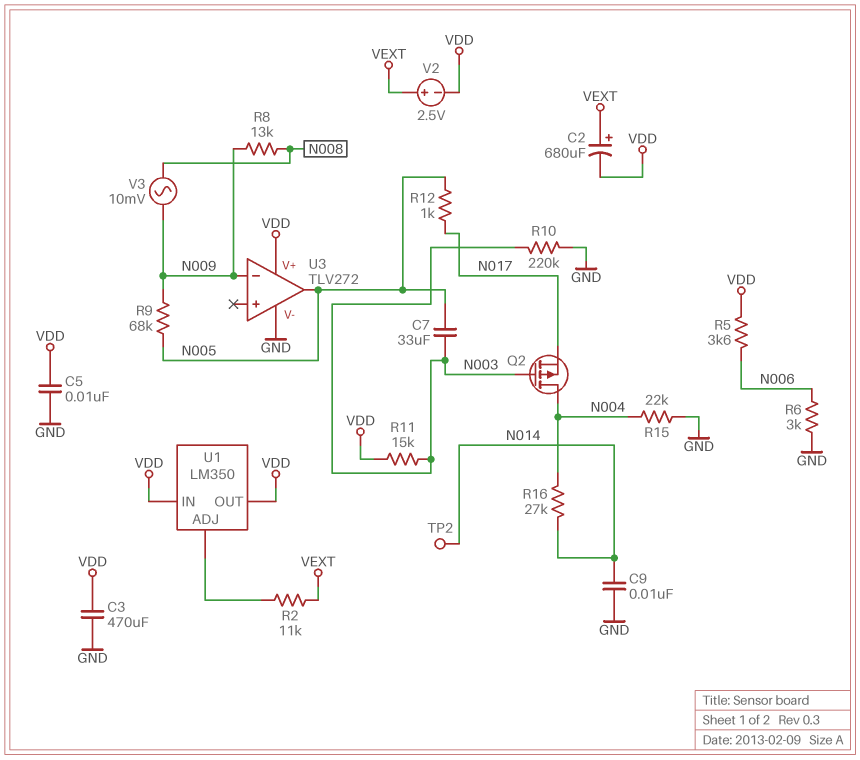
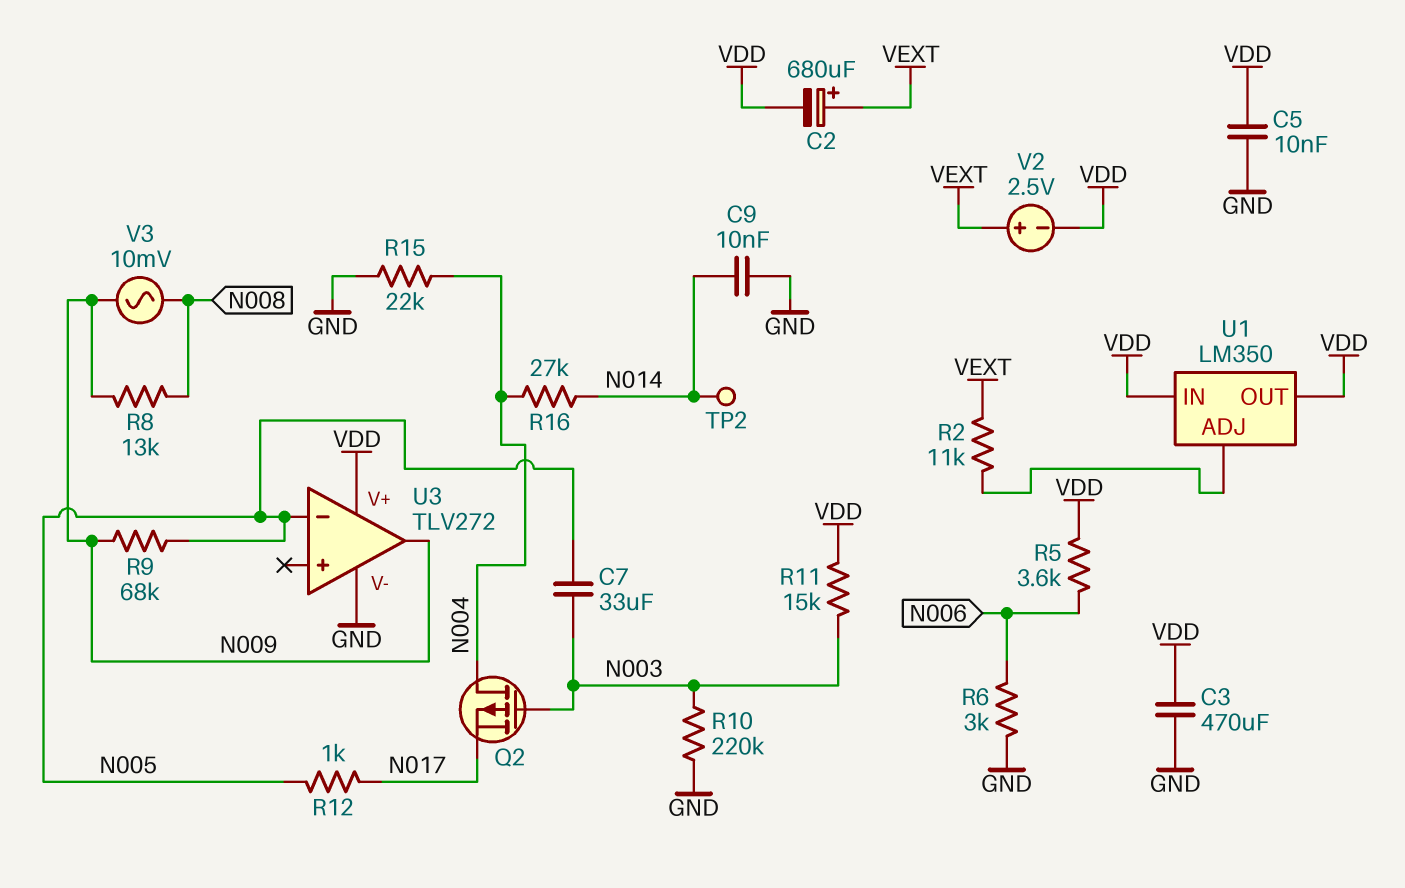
U3 pin in-: N009 -> N005
U3 pin out: N005 -> N009

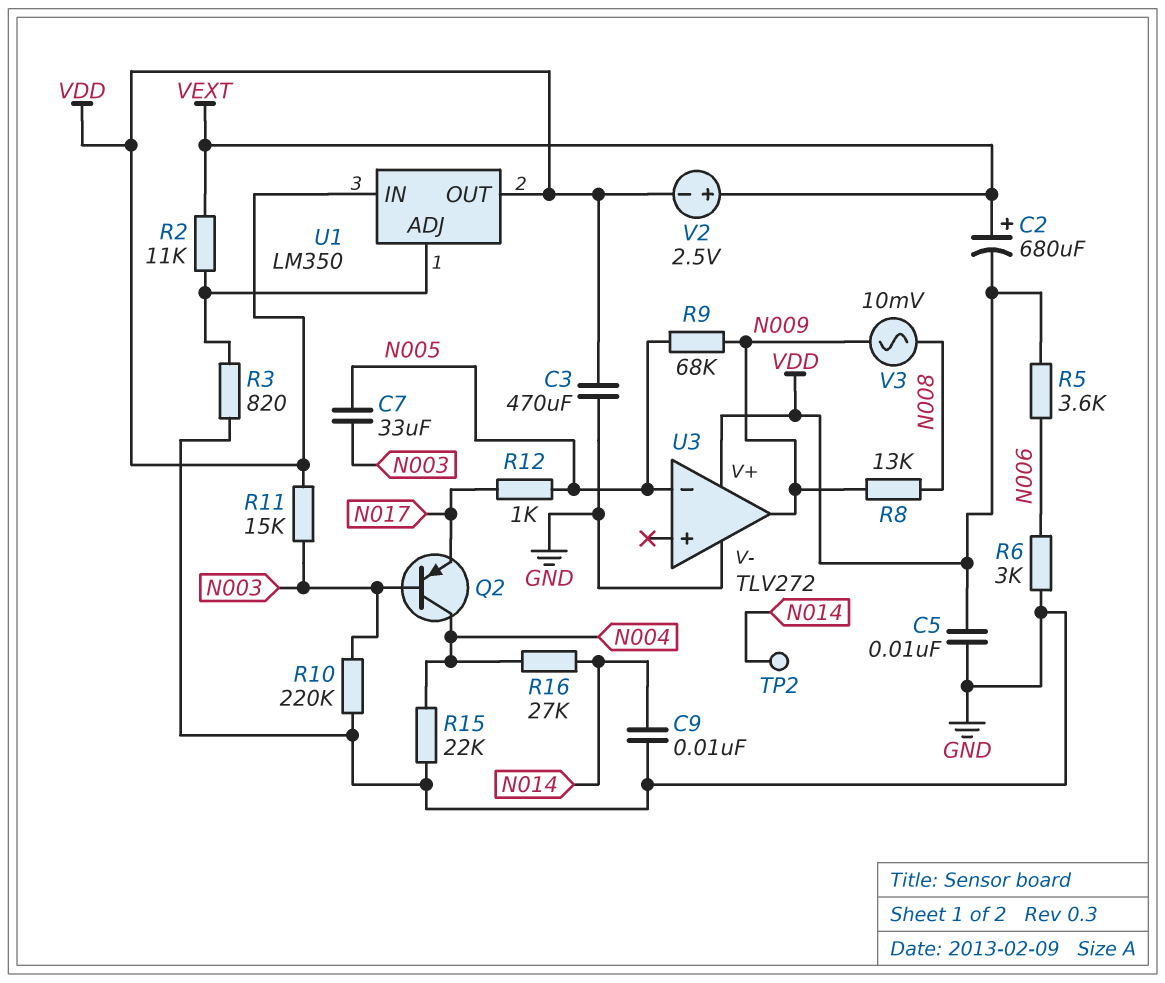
Q2: PMOS (G N003, D N004, S N017) -> PNP (B N003, C N004, E N017)
R3: none -> 820 (GND, U1/ADJ)

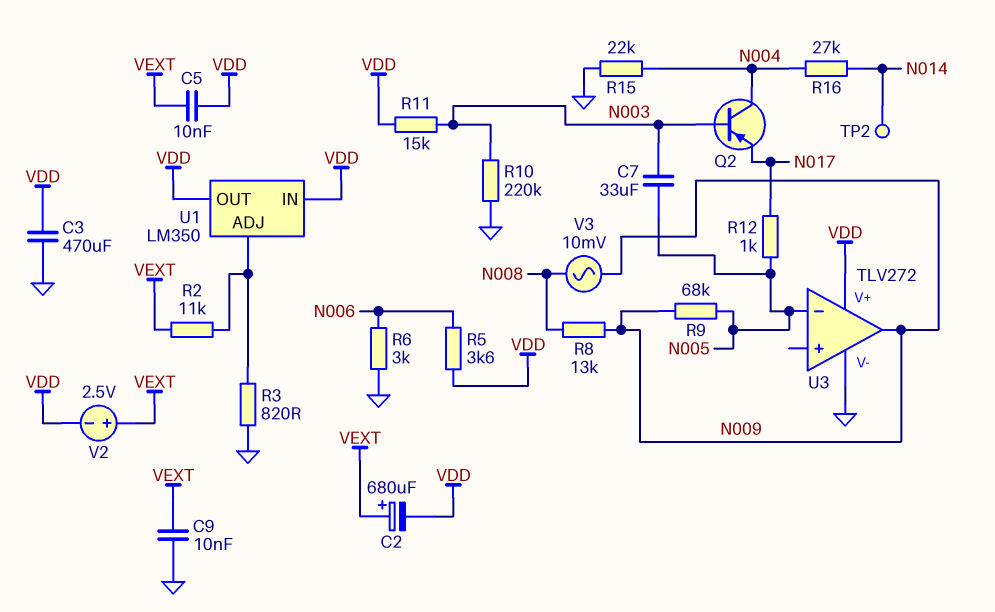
C5: 10nF (GND, VDD) -> 10nF (VDD, VEXT)
C9: 10nF (GND, N014) -> 10nF (GND, VEXT)

